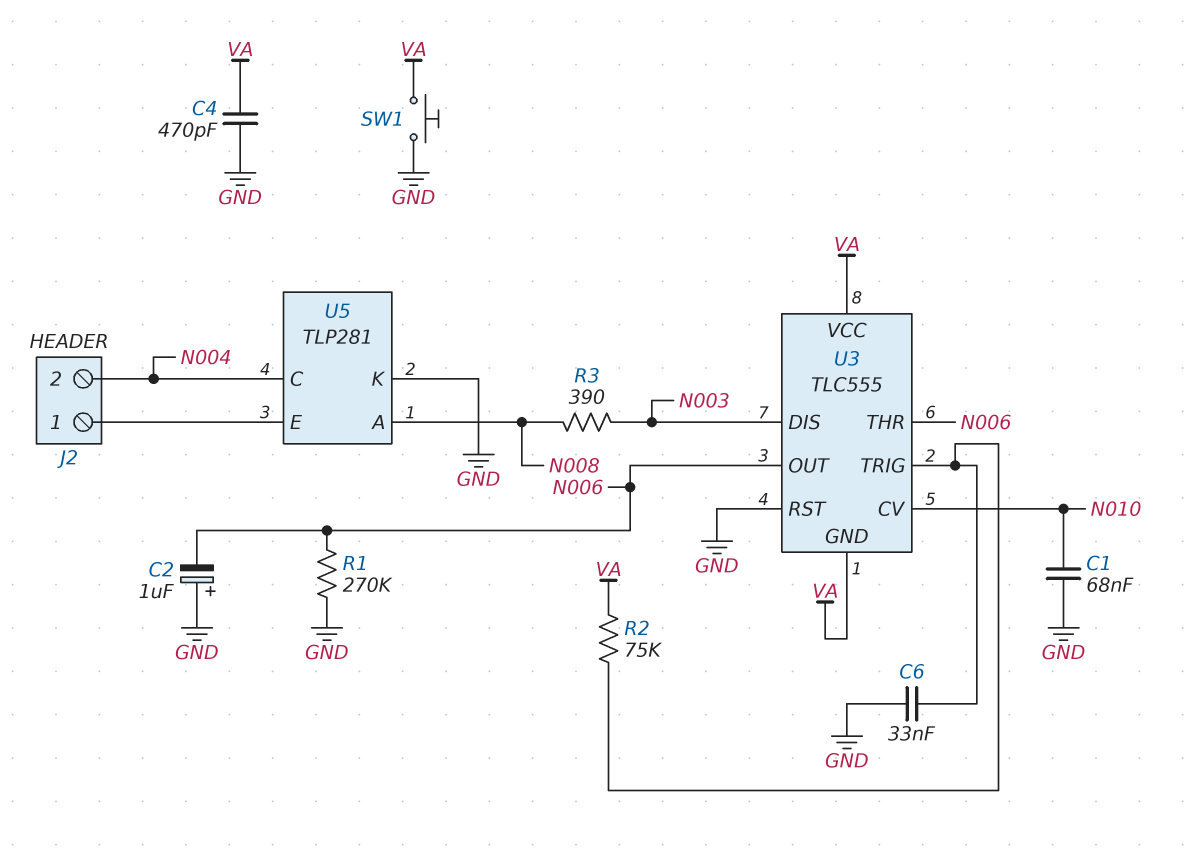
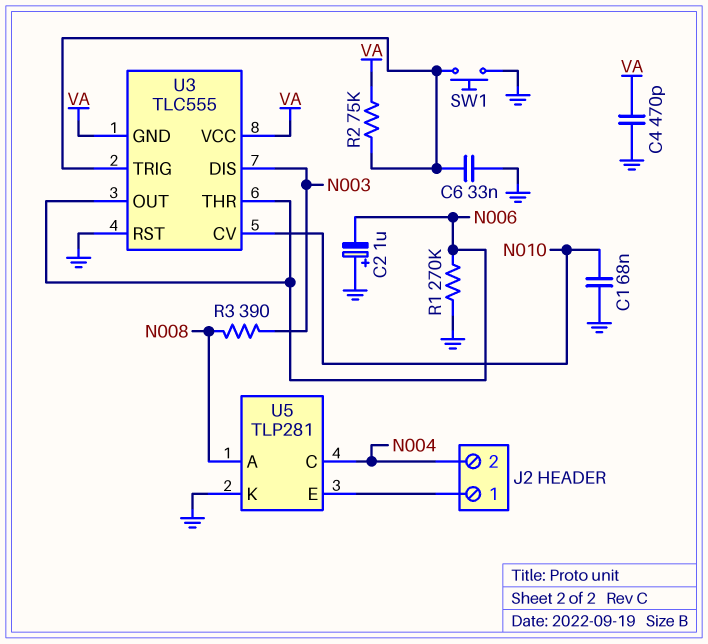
SW1: button (GND, VA) -> button (GND, U3/TRIG)

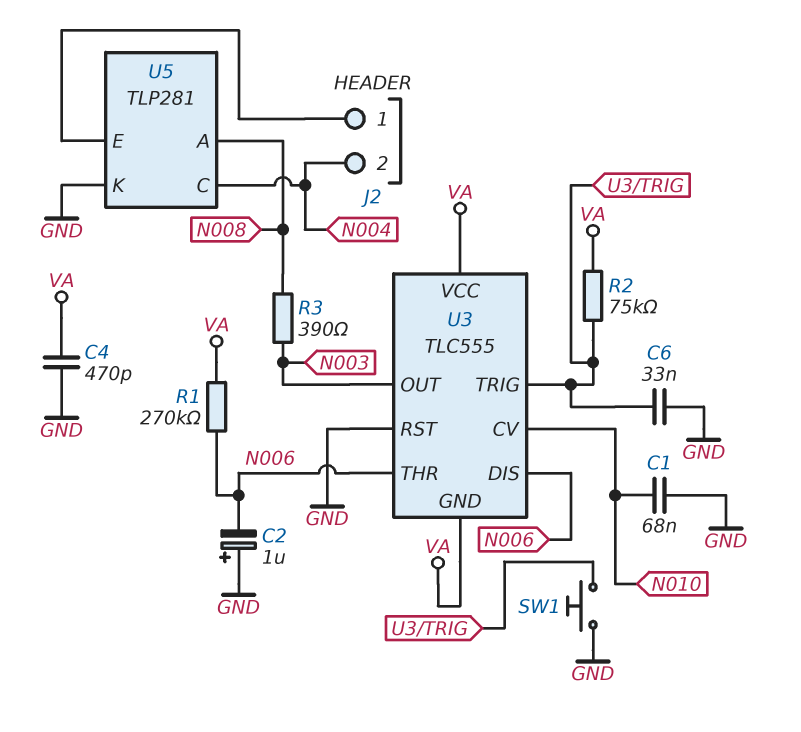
R1: 270k (GND, N006) -> 270k (N006, VA)
U3 pin DIS: N003 -> N006
U3 pin OUT: N006 -> N003

